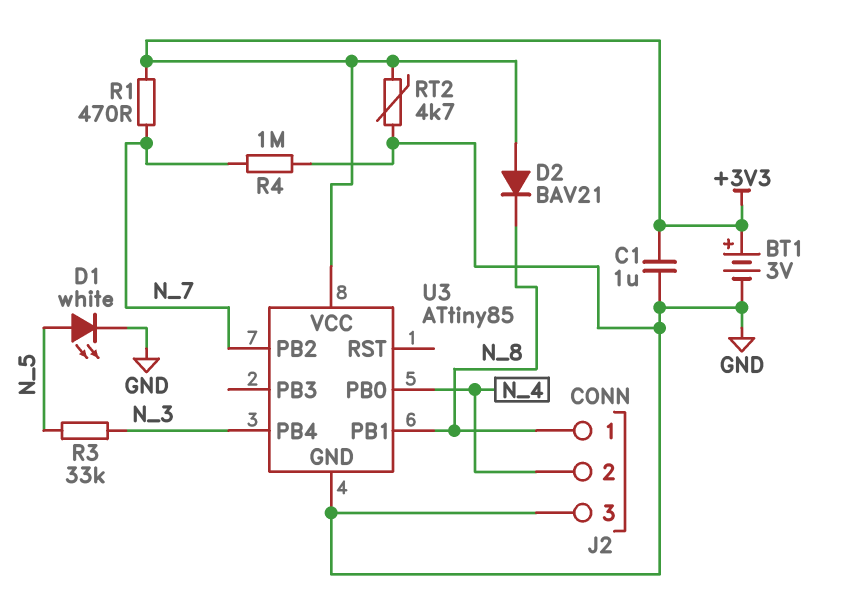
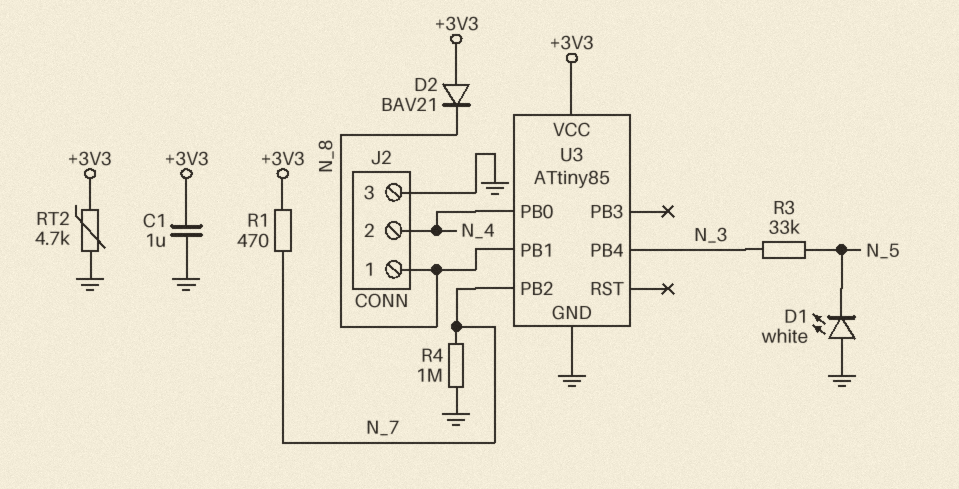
BT1: 3V (plus +3V3, minus GND) -> none
D1: LED white (A N_5, K GND) -> LED white (A GND, K N_5)

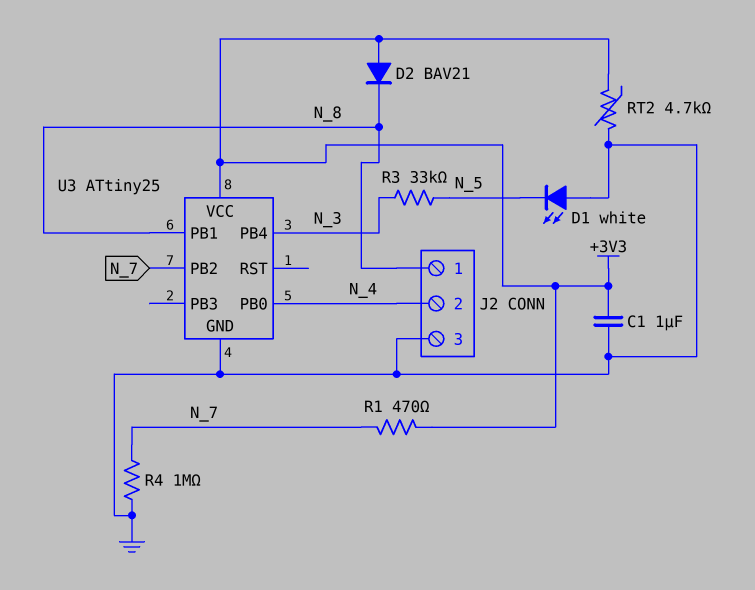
U3: ATtiny85 -> ATtiny25

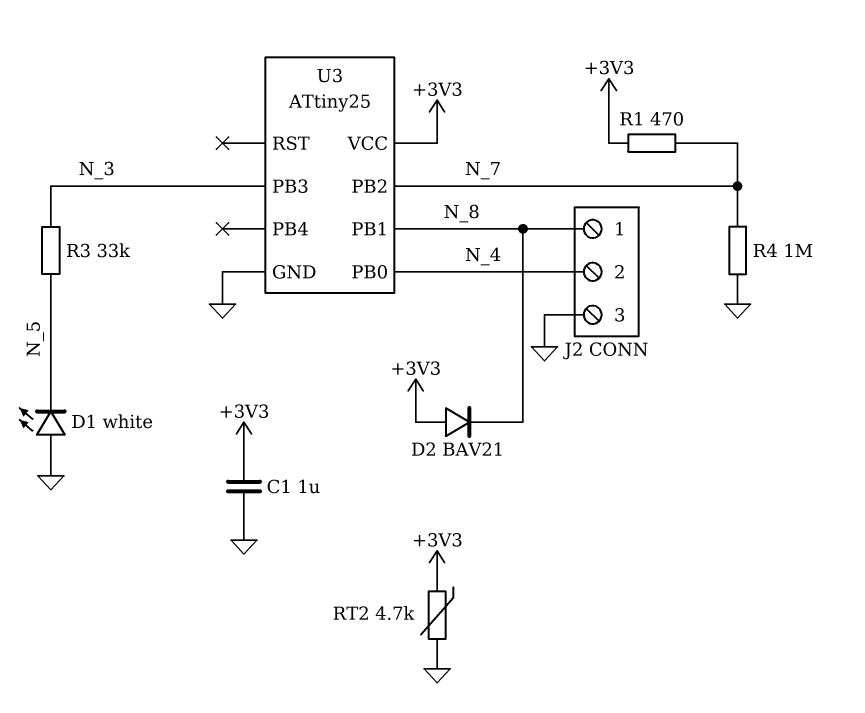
U3 pin PB3: none -> N_3
U3 pin PB4: N_3 -> none

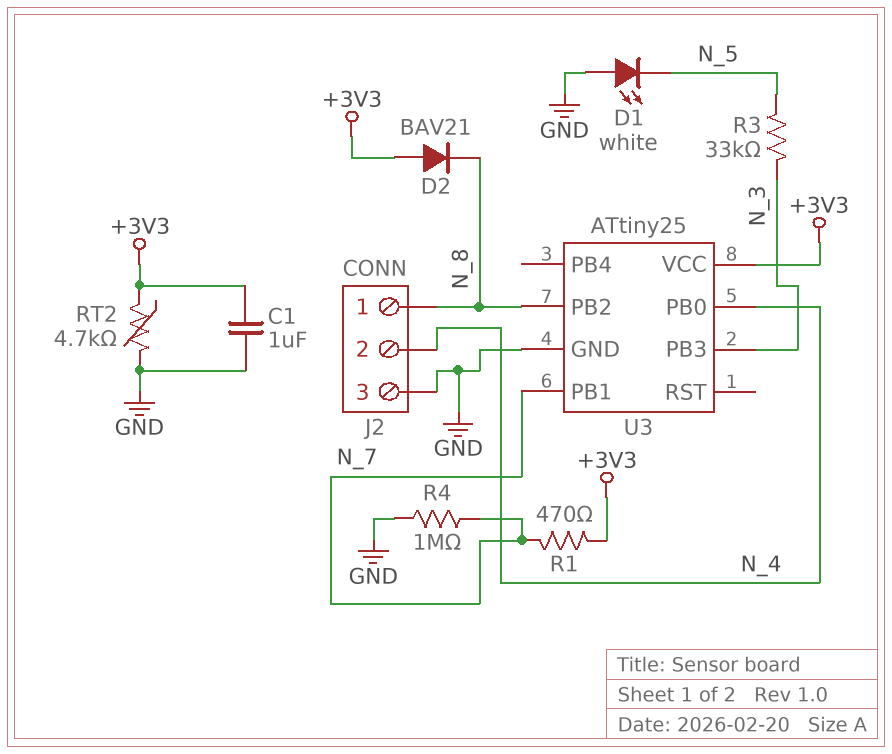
U3 pin PB1: N_8 -> N_7
U3 pin PB2: N_7 -> N_8

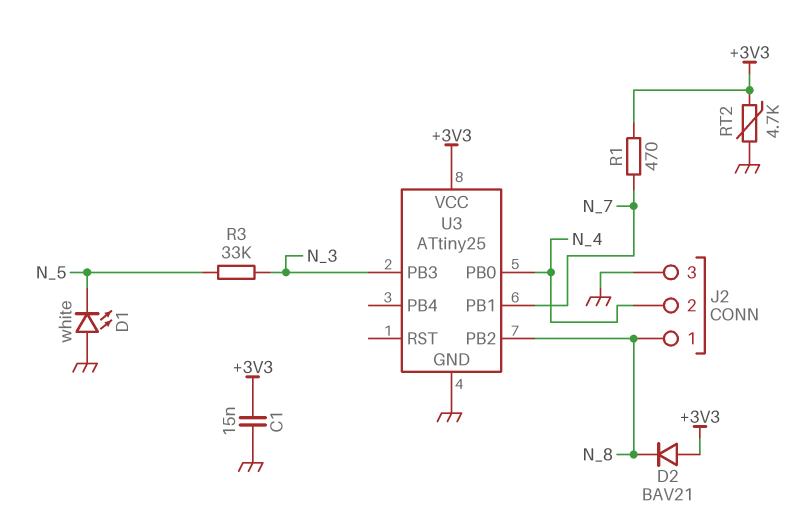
C1: 1uF (+3V3, GND) -> 15nF (+3V3, GND)
R4: 1M (GND, N_7) -> none

